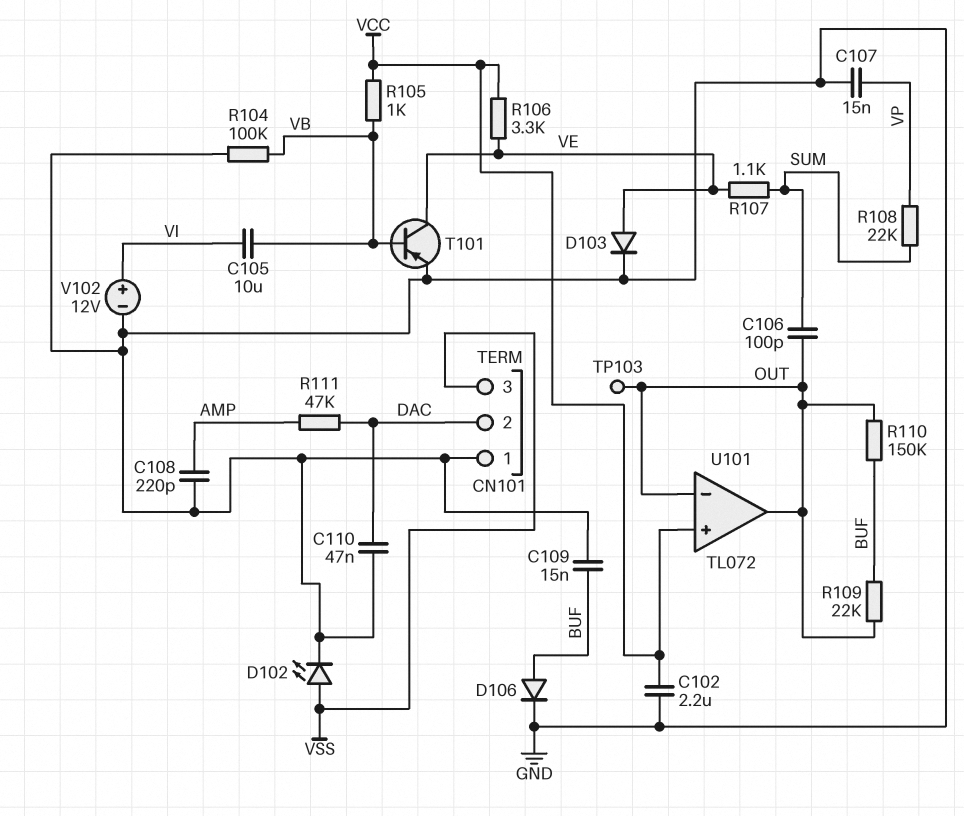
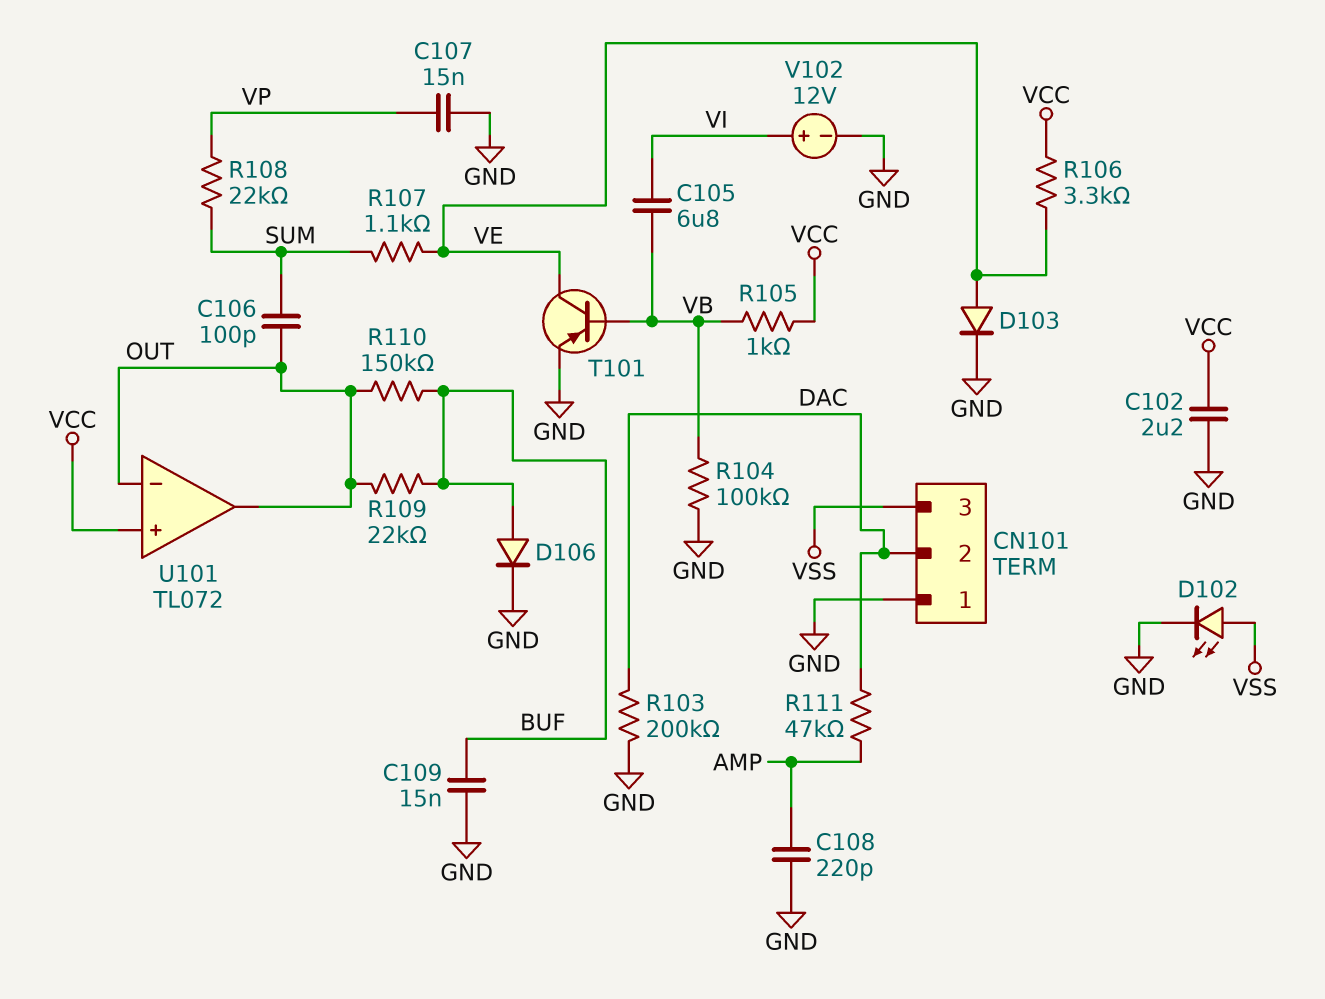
C105: 10uF (VB, VI) -> 6.8uF (VB, VI)
C110: 47nF (DAC, GND) -> none
R103: none -> 200k (DAC, GND)
TP103: test point (OUT) -> none

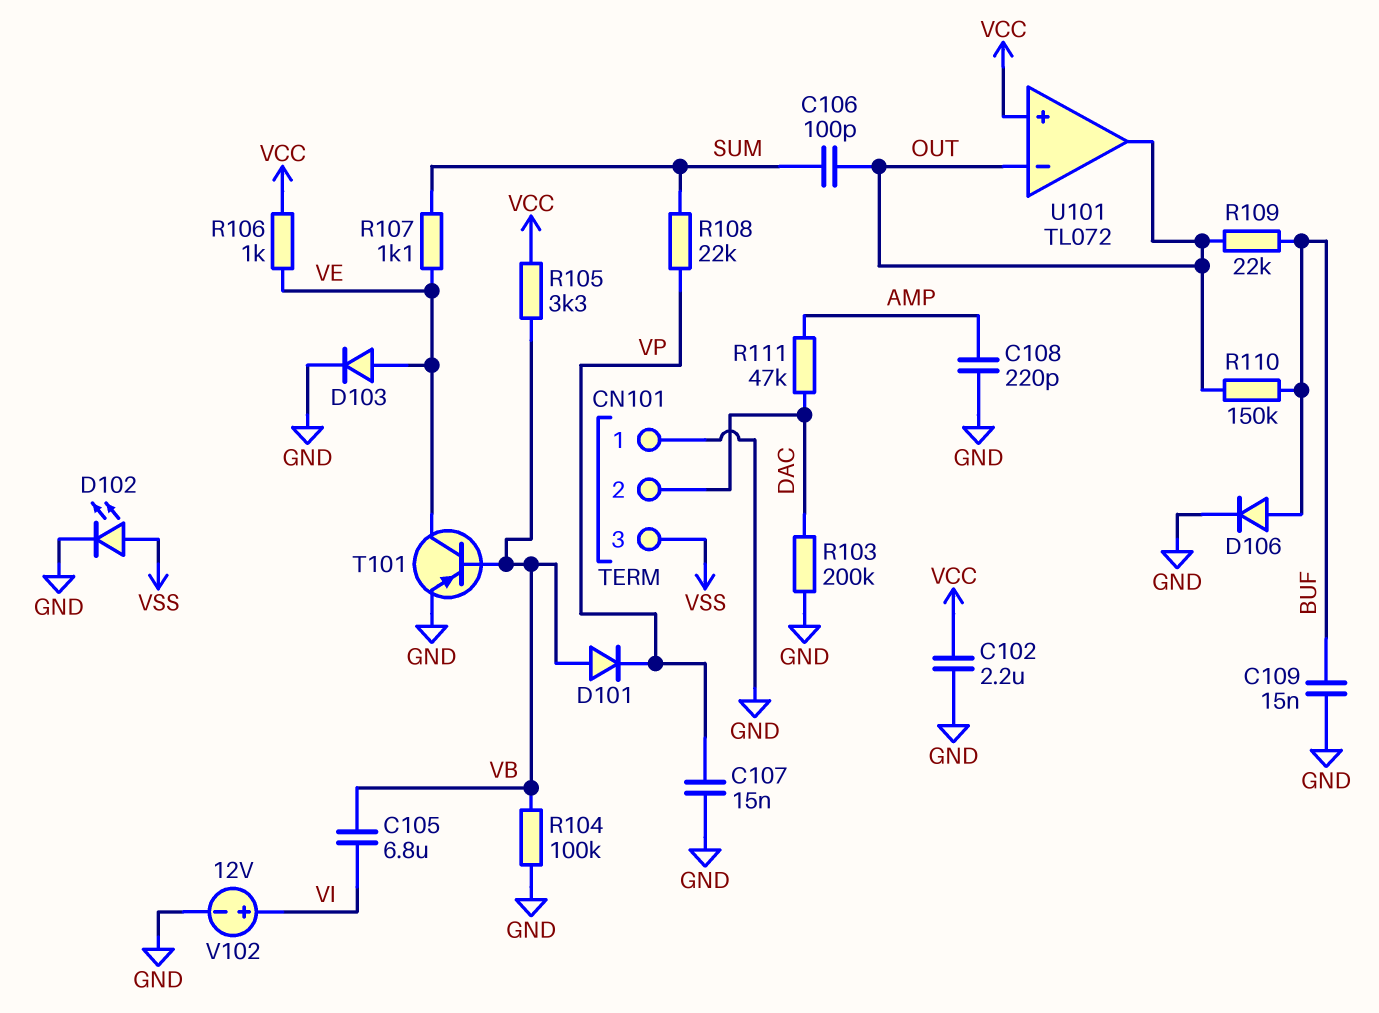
D101: none -> diode (A VB, K VP)
R105: 1k (VB, VCC) -> 3.3k (VB, VCC)
R106: 3.3k (VCC, VE) -> 1k (VCC, VE)

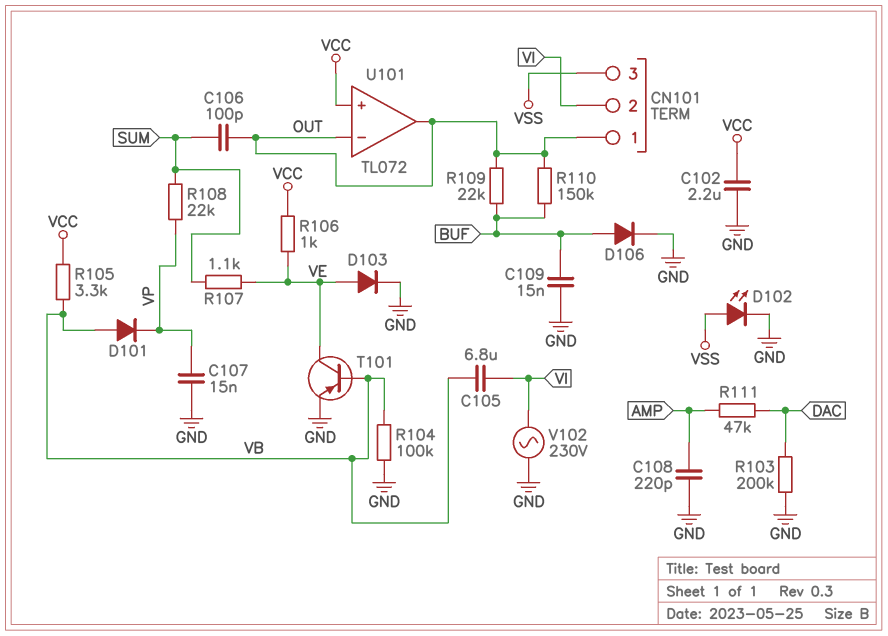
CN101 pin 1: GND -> OUT
CN101 pin 2: DAC -> VI
V102: 12V (plus VI, minus GND) -> AC 230V (GND, VI)

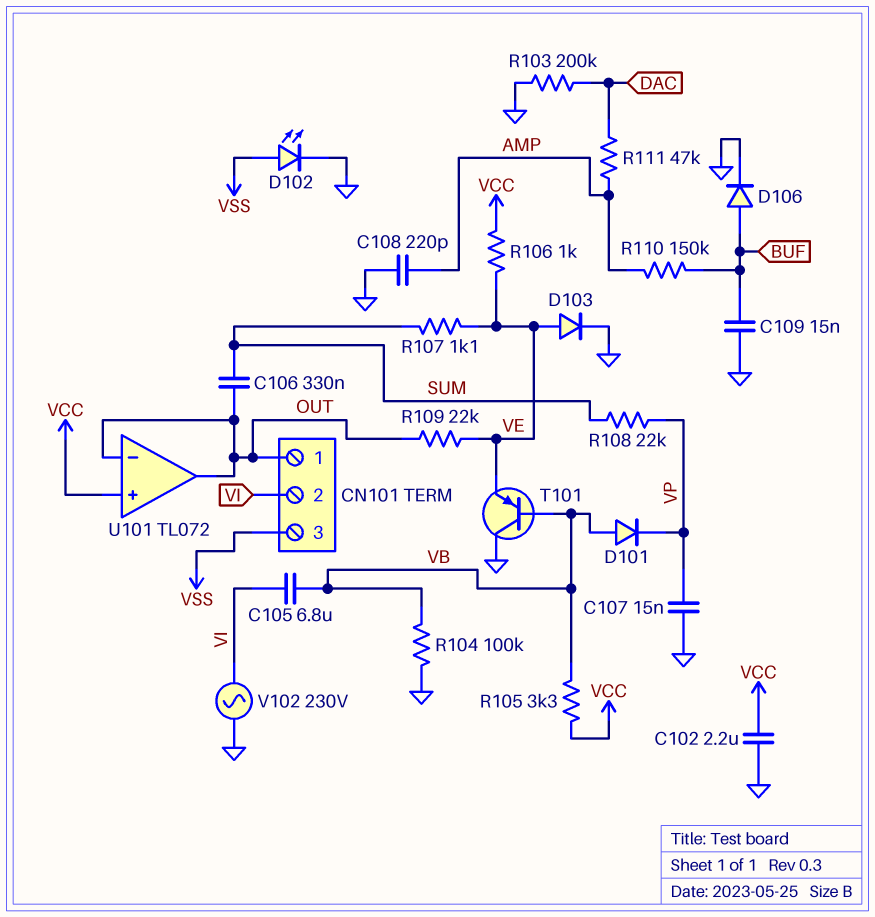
C106: 100pF (OUT, SUM) -> 330nF (OUT, SUM)
R109: 22k (BUF, OUT) -> 22k (OUT, VE)
R110: 150k (BUF, OUT) -> 150k (AMP, BUF)
T101: PNP (B VB, C VE, E GND) -> PNP (B VB, C GND, E VE)

